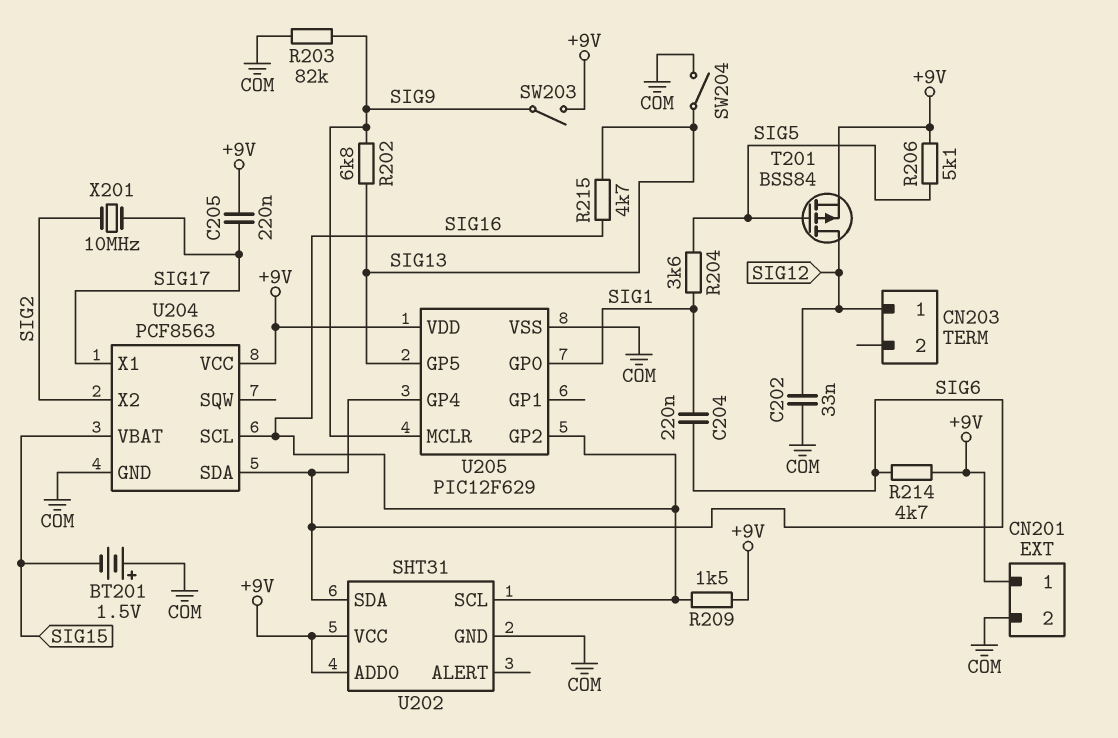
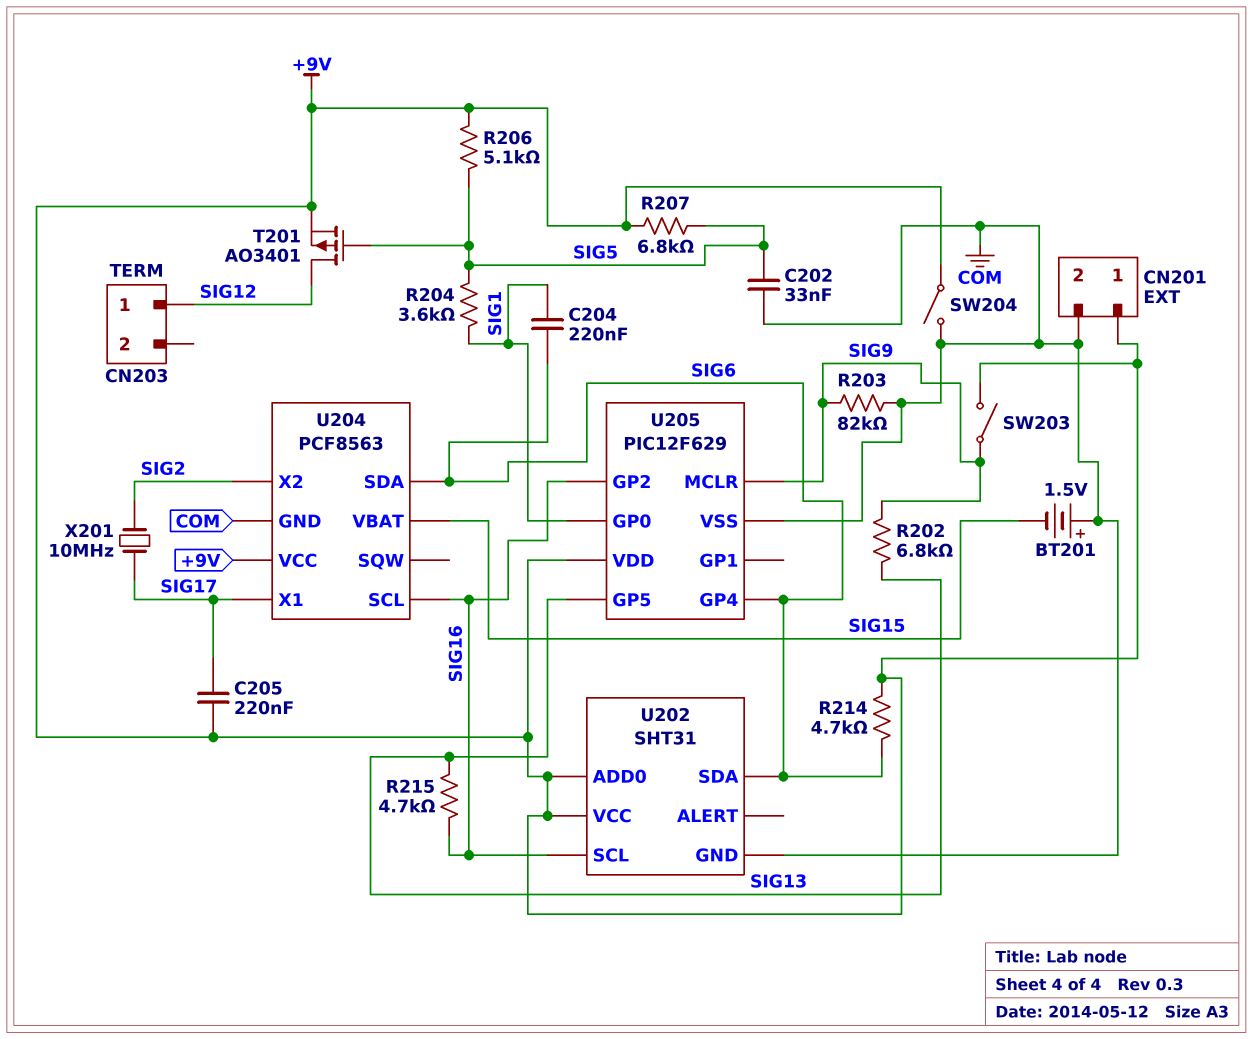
C202: 33nF (COM, SIG12) -> 33nF (COM, SIG5)
R207: none -> 6.8k (+9V, SIG5)
R209: 1.5k (+9V, SIG16) -> none
SW204: switch (COM, SIG13) -> switch (+9V, COM)
T201: PMOS BSS84 (G SIG5, D SIG12, S +9V) -> PMOS AO3401 (G SIG5, D SIG12, S +9V)

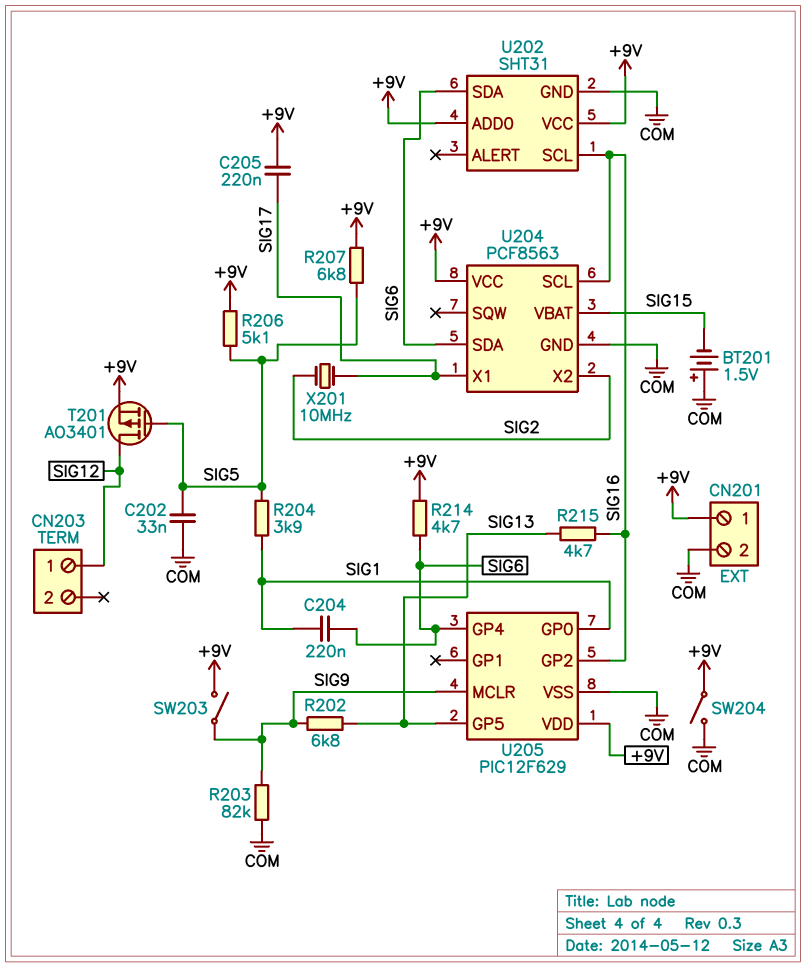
R204: 3.6k (SIG1, SIG5) -> 3.9k (SIG1, SIG5)

